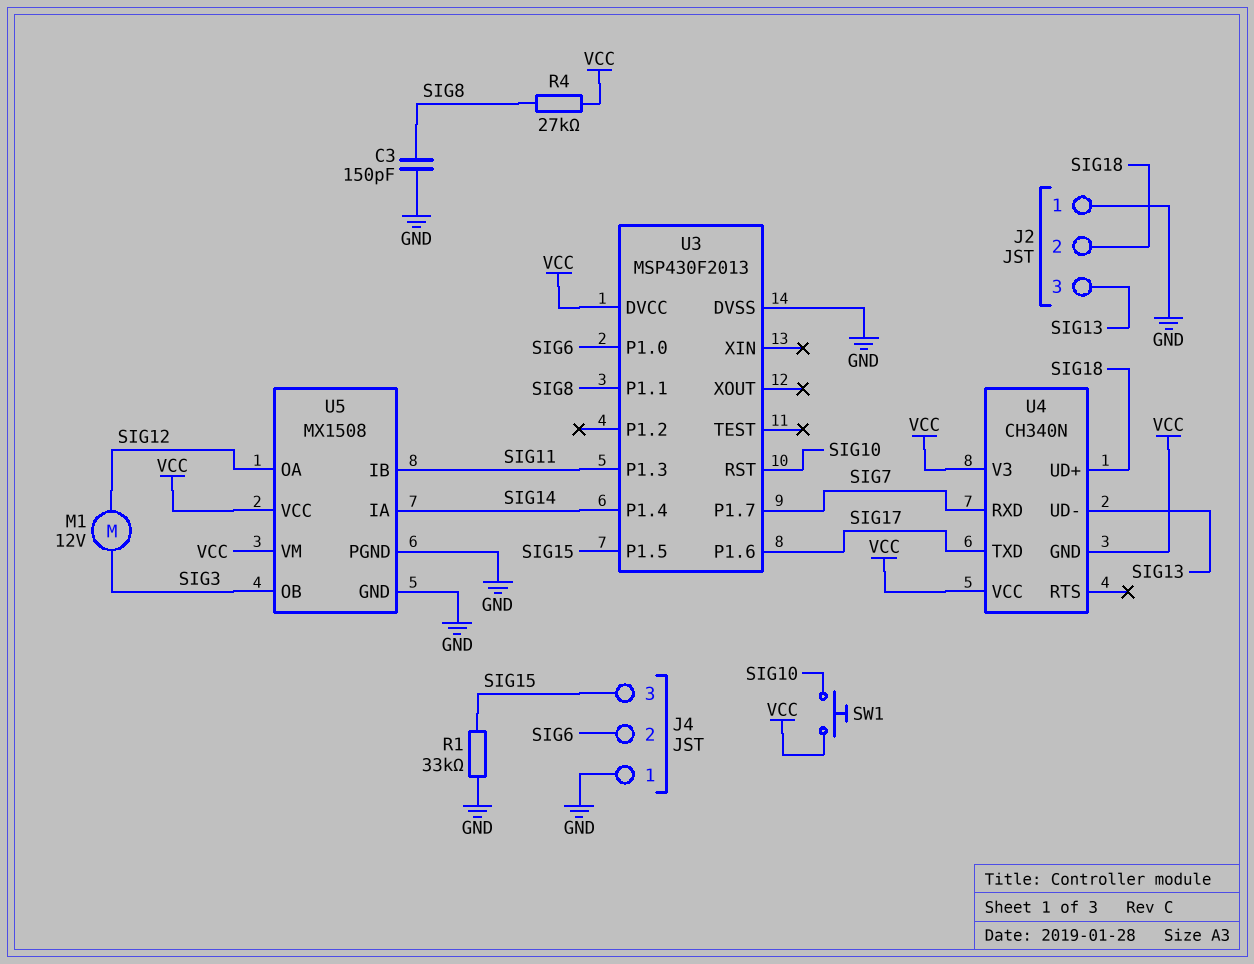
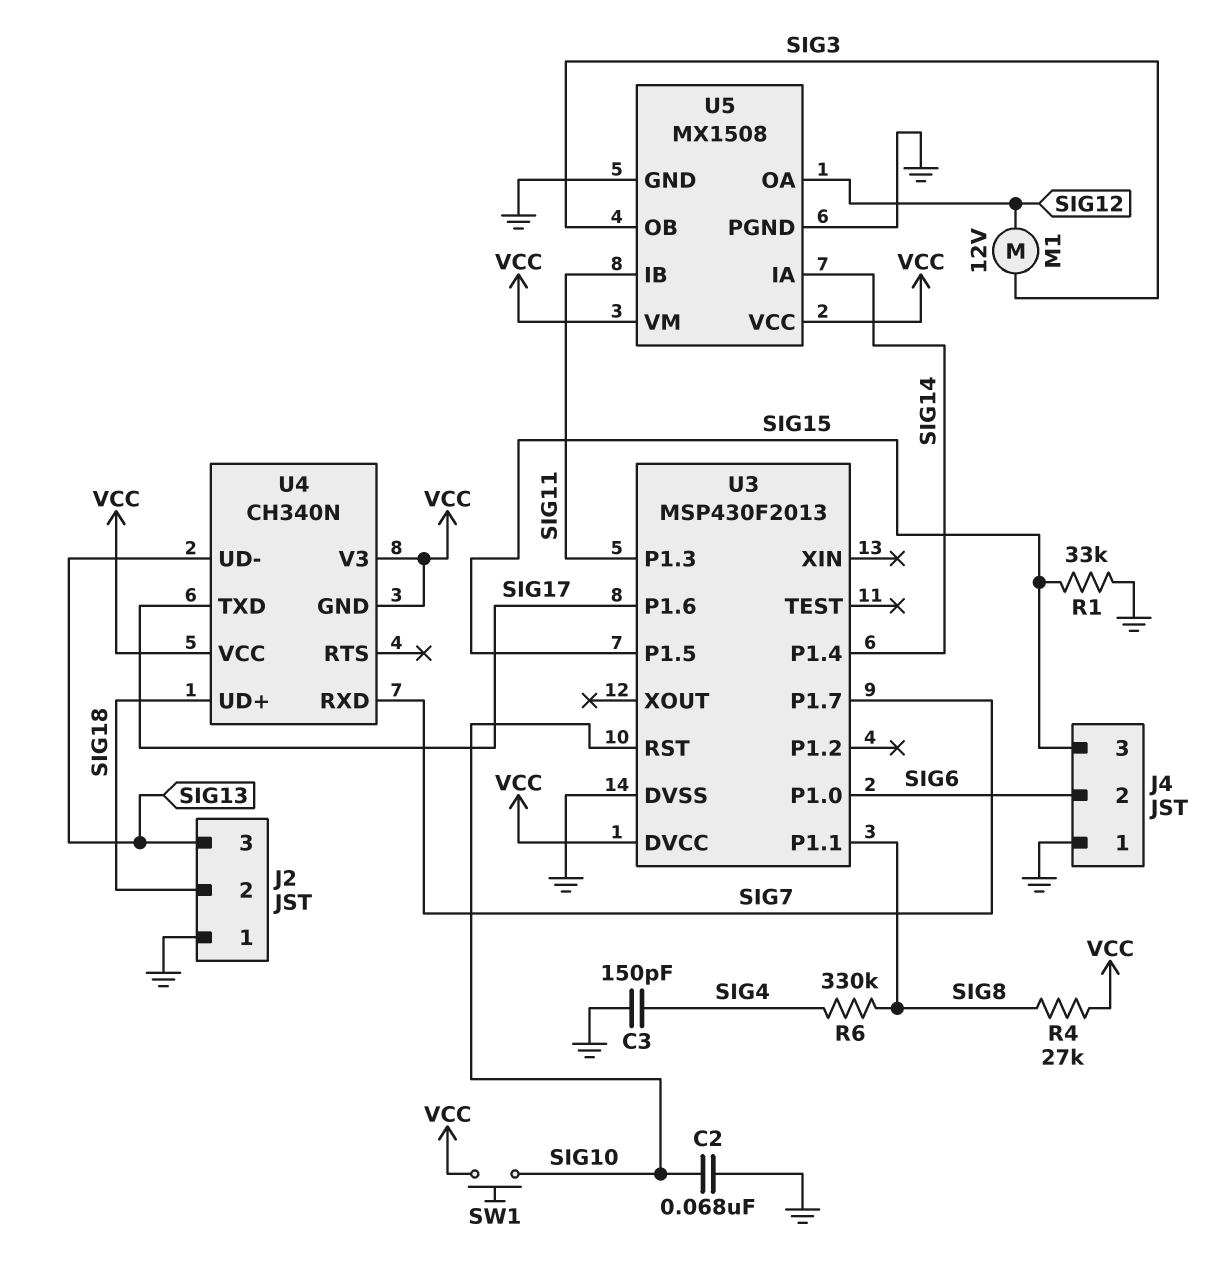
C2: none -> 68nF (GND, SIG10)
C3: 150pF (GND, SIG8) -> 150pF (GND, SIG4)
R6: none -> 330k (SIG4, SIG8)

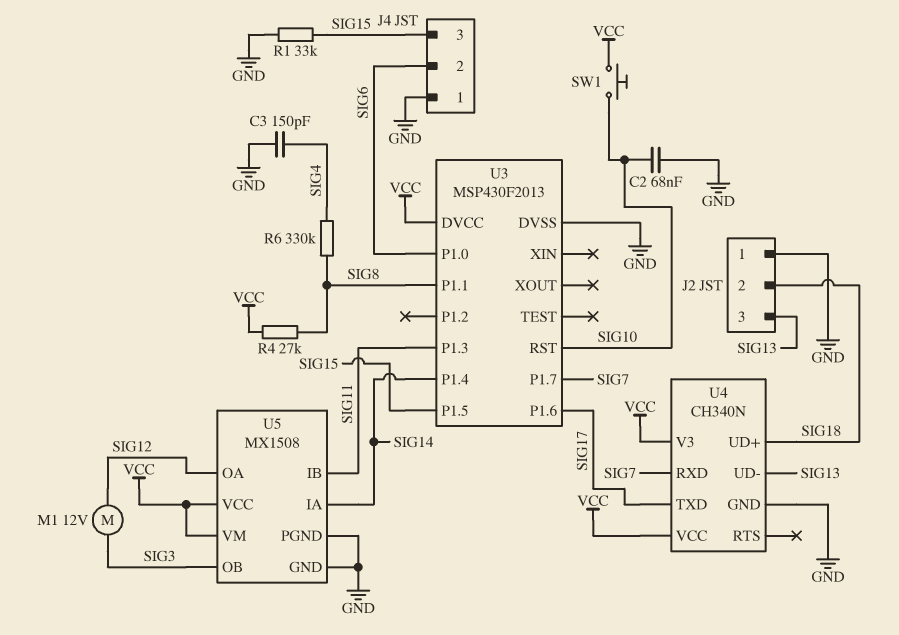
U4 pin GND: VCC -> GND

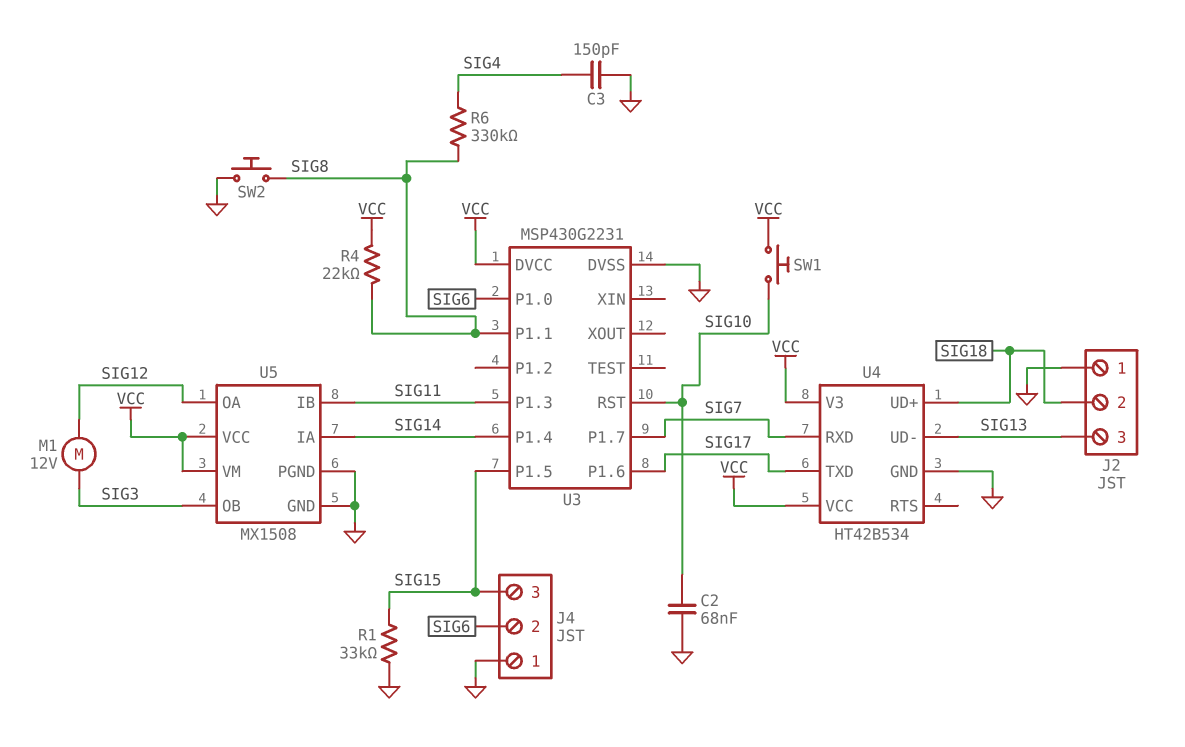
R4: 27k (SIG8, VCC) -> 22k (SIG8, VCC)
SW2: none -> button (GND, SIG8)
U3: MSP430F2013 -> MSP430G2231
U4: CH340N -> HT42B534

